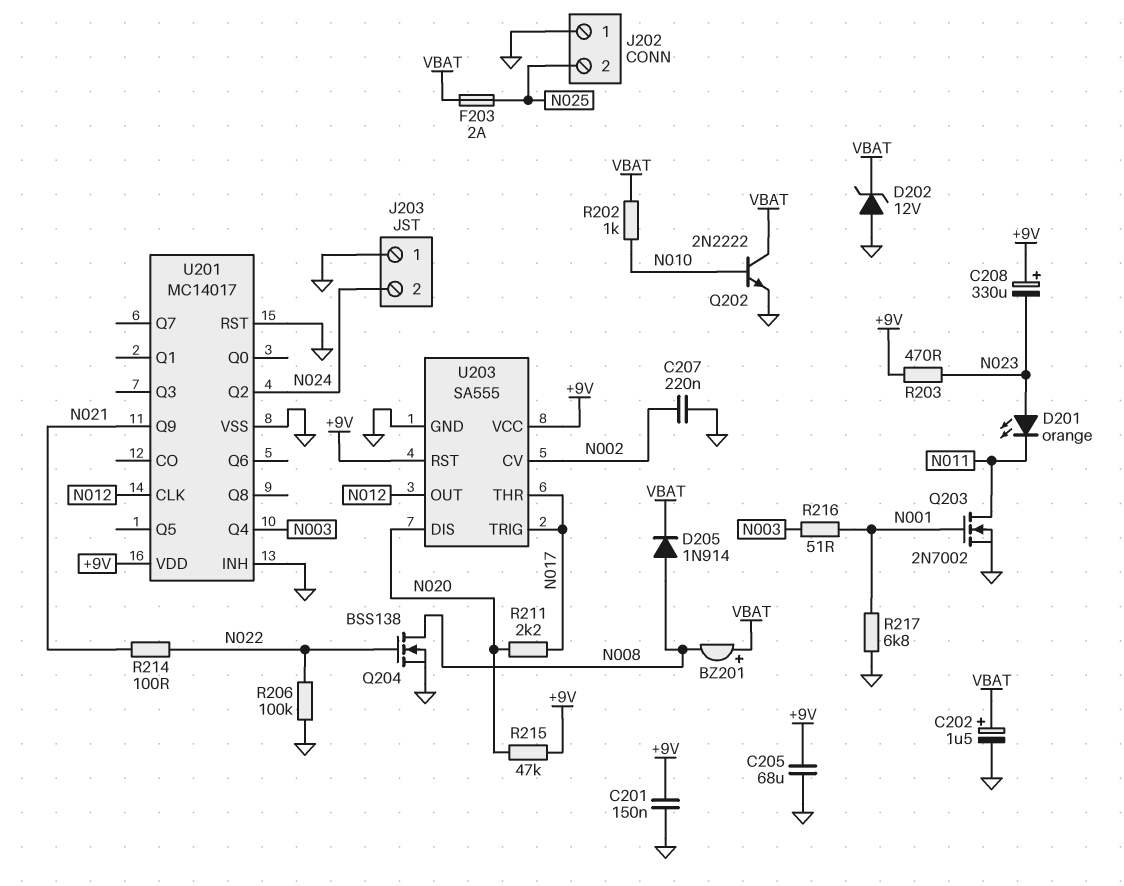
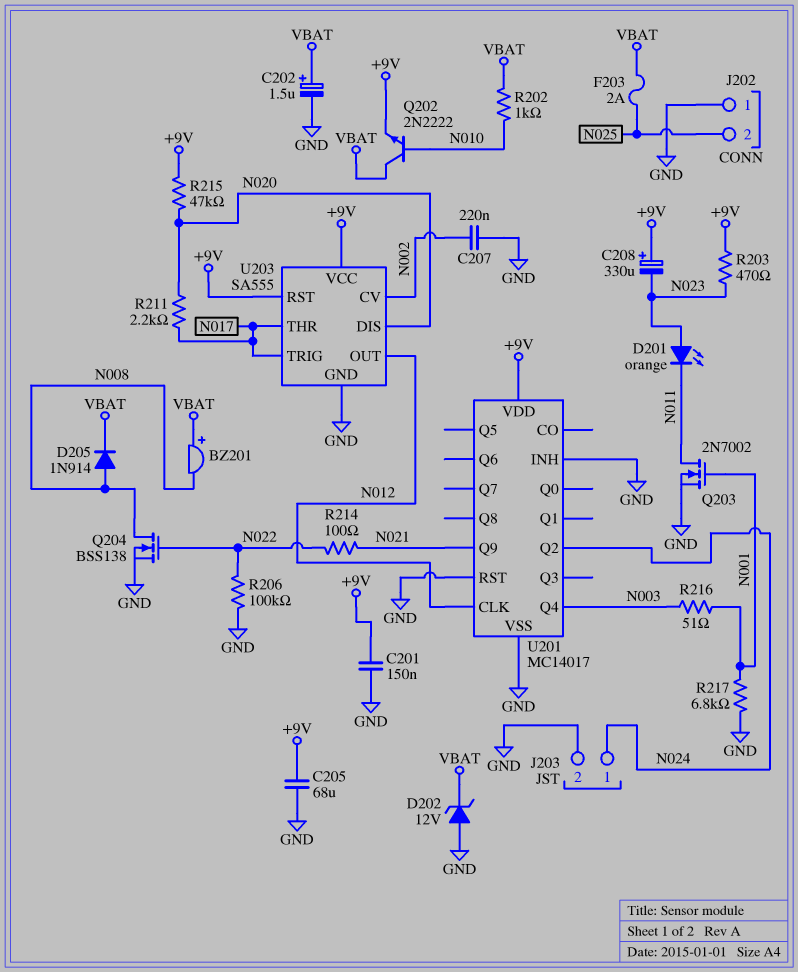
J203 pin 1: GND -> N024
J203 pin 2: N024 -> GND
Q202: NPN 2N2222 (B N010, C VBAT, E GND) -> NPN 2N2222 (B N010, C VBAT, E +9V)

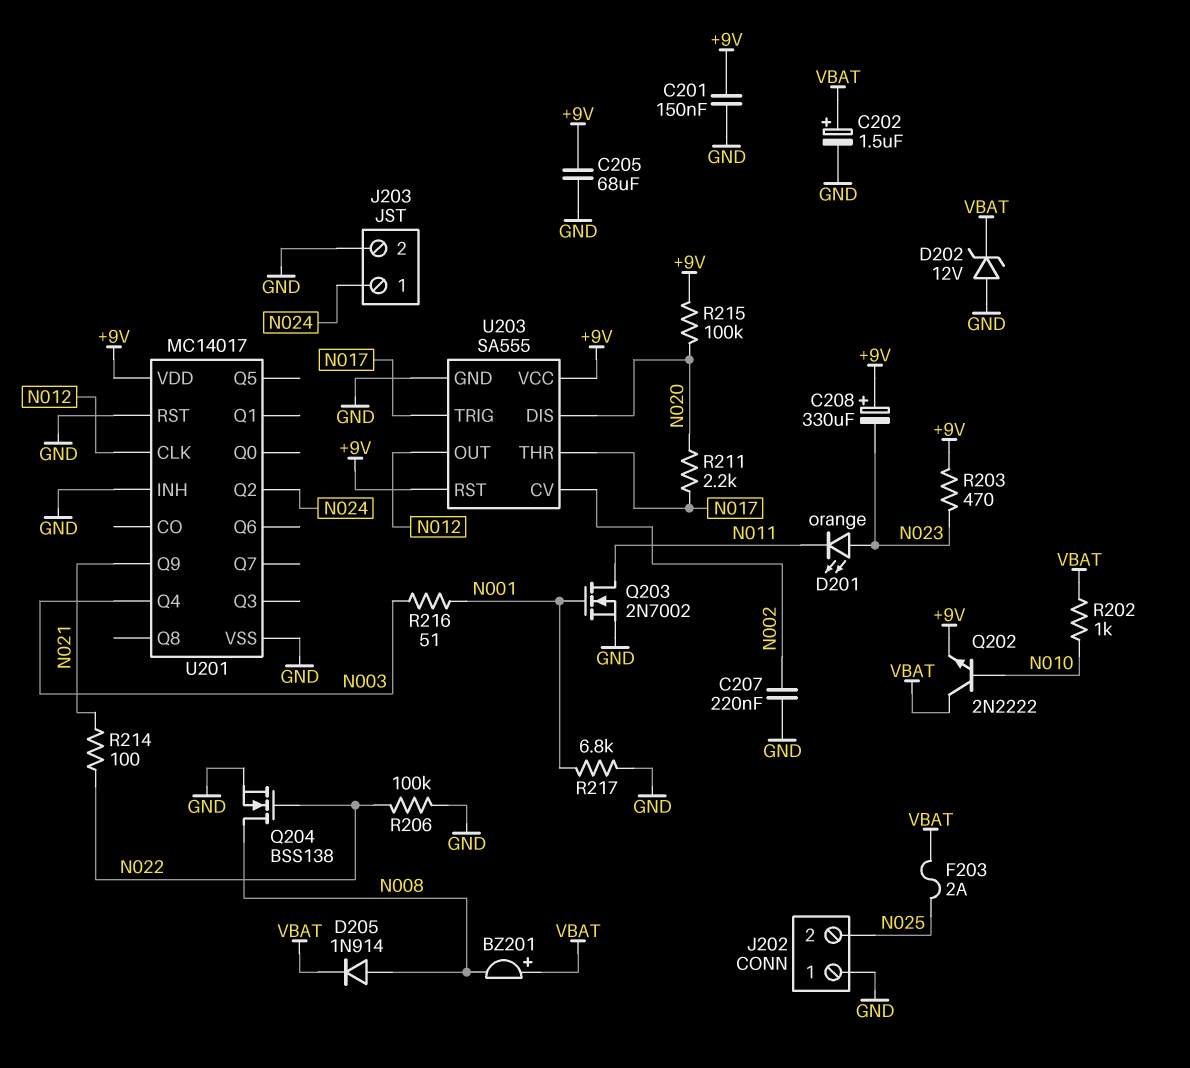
R215: 47k (+9V, N020) -> 100k (+9V, N020)

